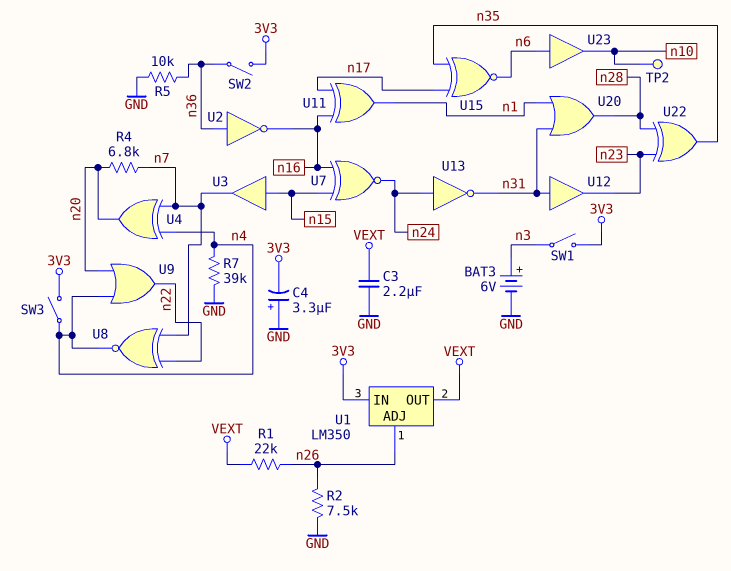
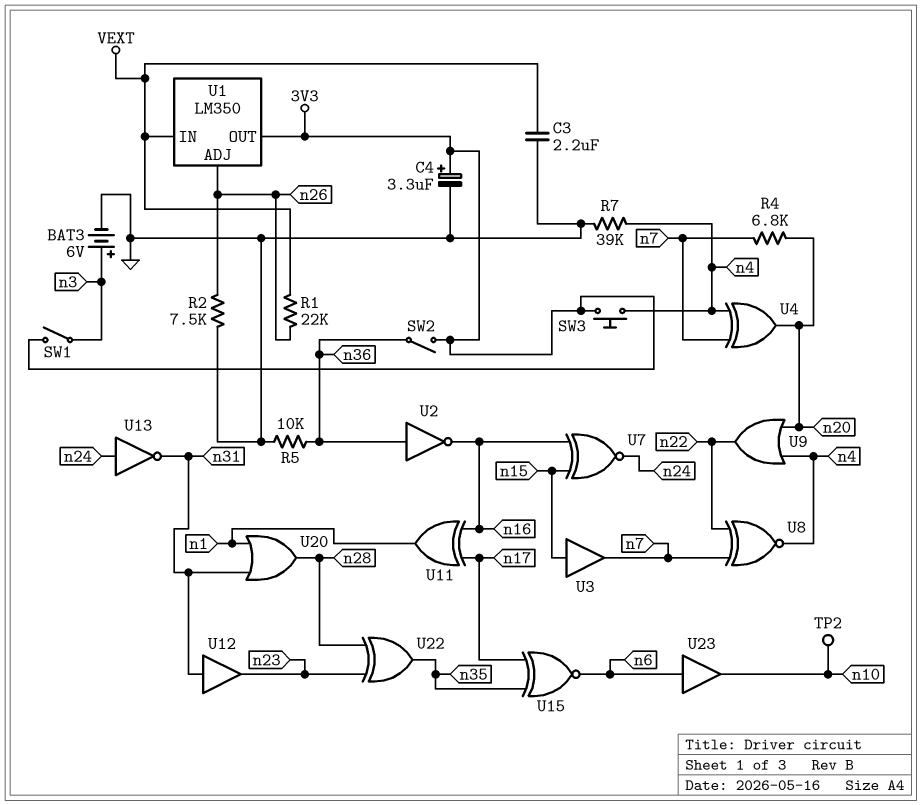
C4: 3.3uF (plus GND, minus 3V3) -> 3.3uF (plus 3V3, minus GND)
SW3: switch (3V3, n4) -> button (3V3, n4)
U1 pin IN: 3V3 -> VEXT
U1 pin OUT: VEXT -> 3V3

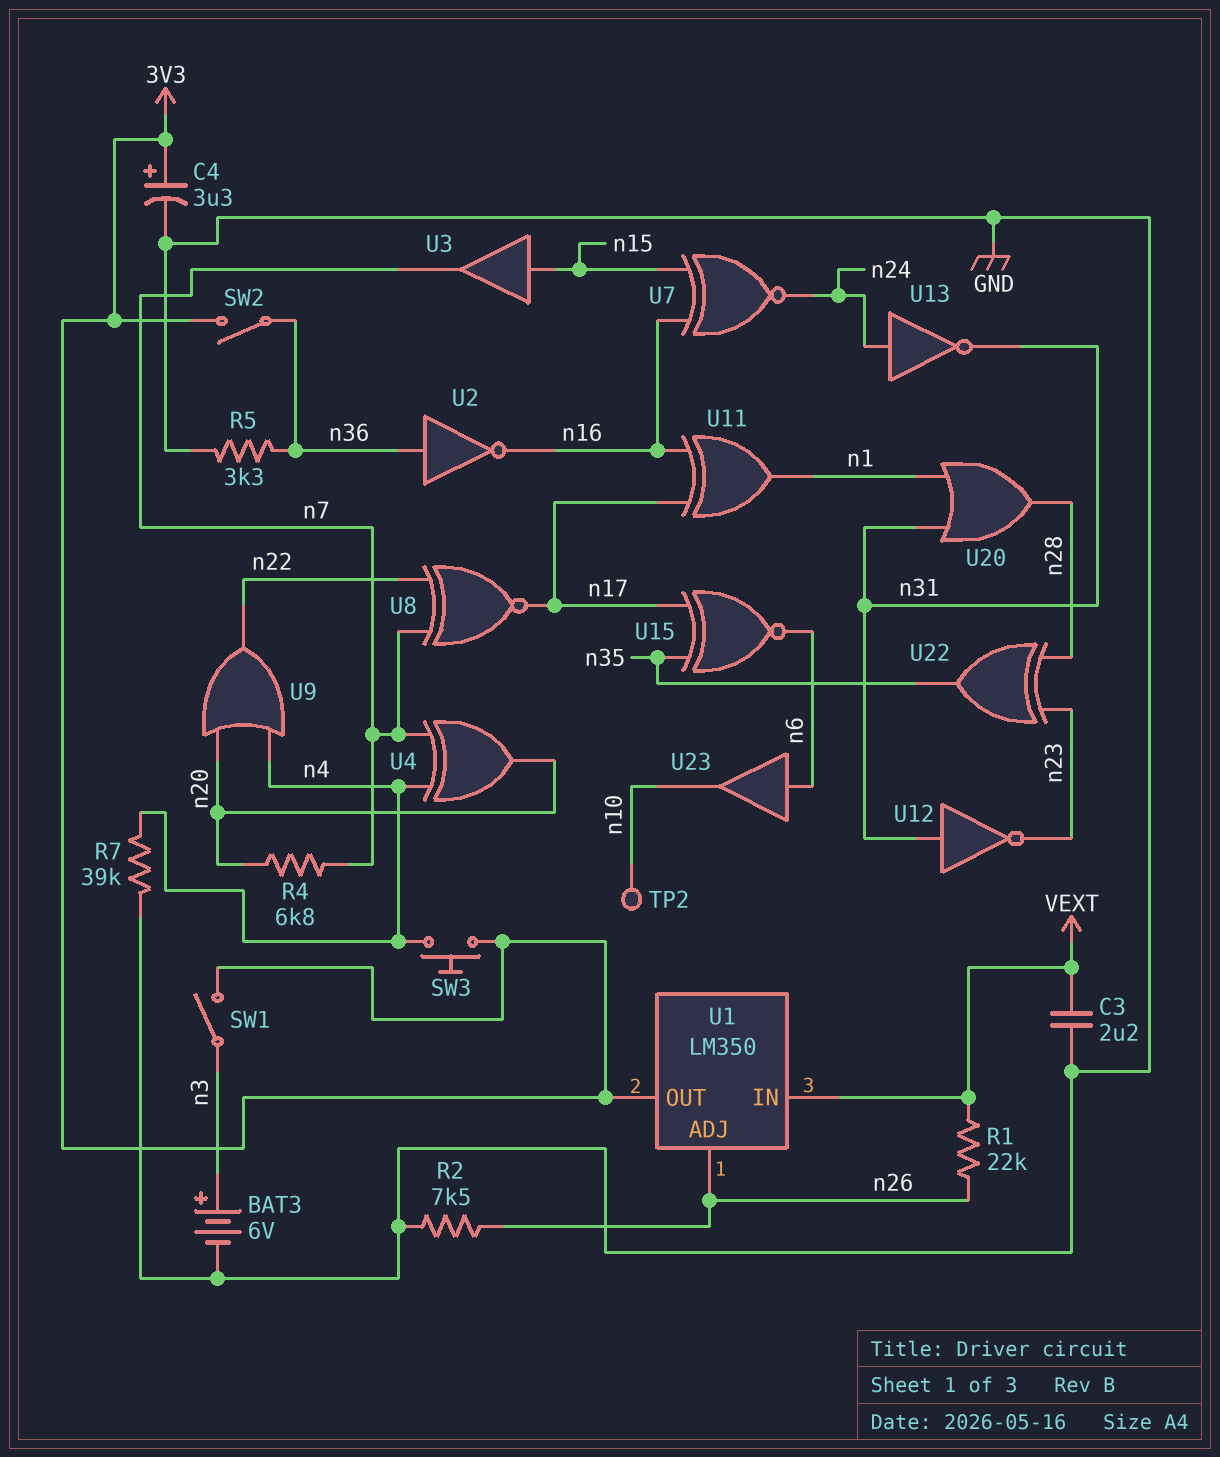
R5: 10k (GND, n36) -> 3.3k (GND, n36)
U8: XNOR (in n7, in n22, out n4) -> XNOR (in n7, in n22, out n17)
U12: buffer (in n31, out n23) -> NOT (in n31, out n23)

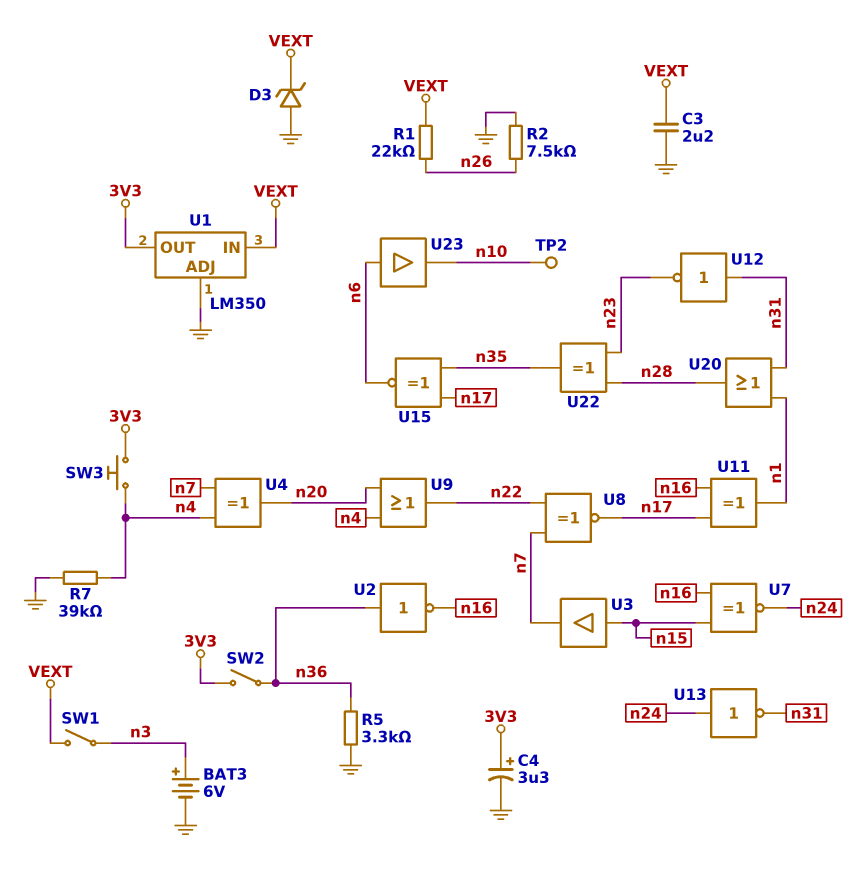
D3: none -> zener (A GND, K VEXT)
R4: 6.8k (n7, n20) -> none
SW1: switch (3V3, n3) -> switch (VEXT, n3)
U1 pin ADJ: n26 -> GND

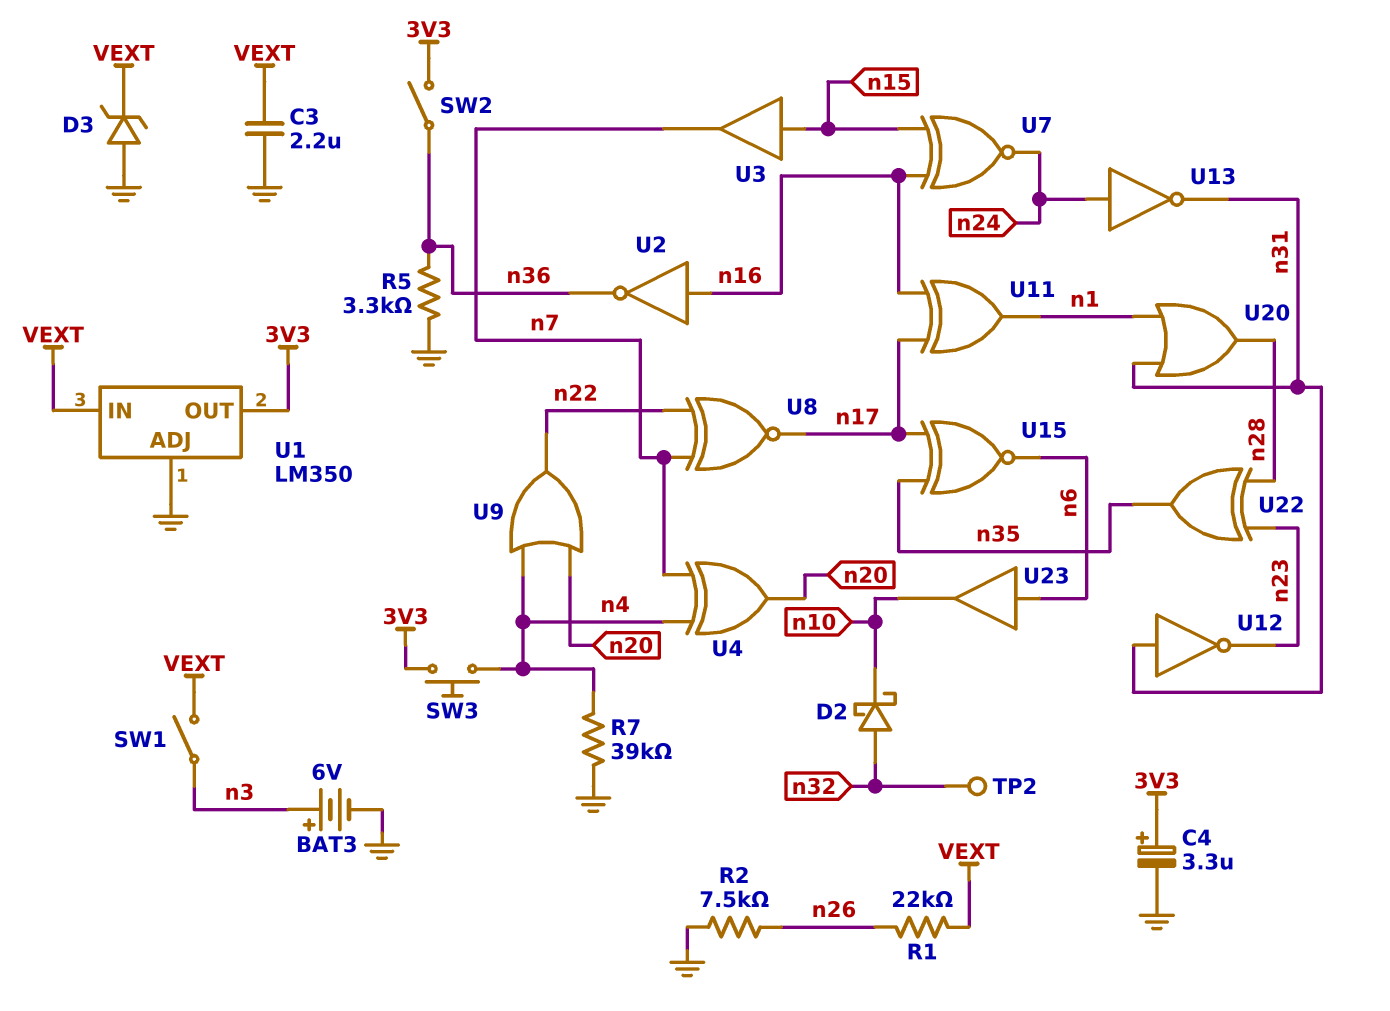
D2: none -> schottky (A n32, K n10)
TP2: test point (n10) -> test point (n32)
U2: NOT (in n36, out n16) -> NOT (in n16, out n36)

